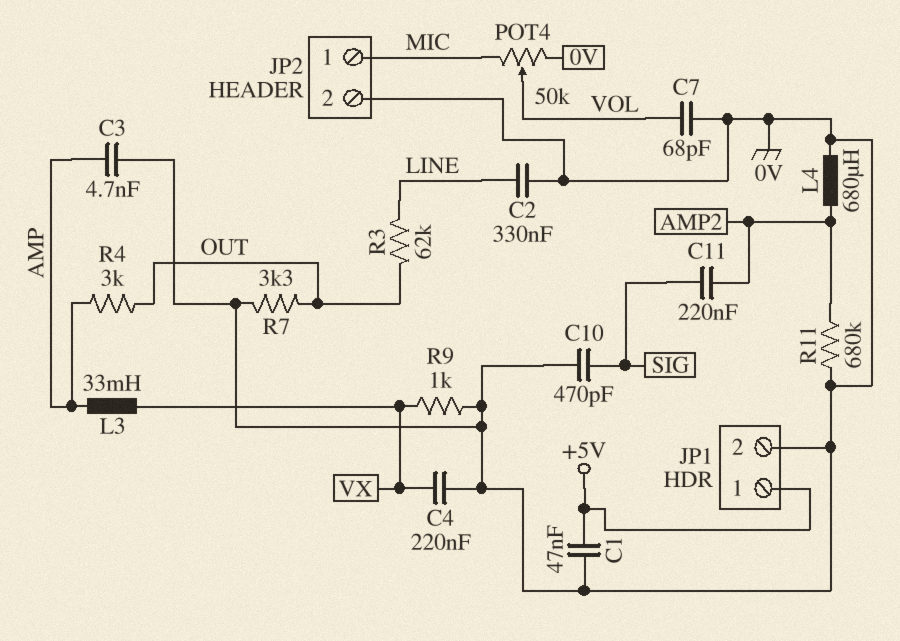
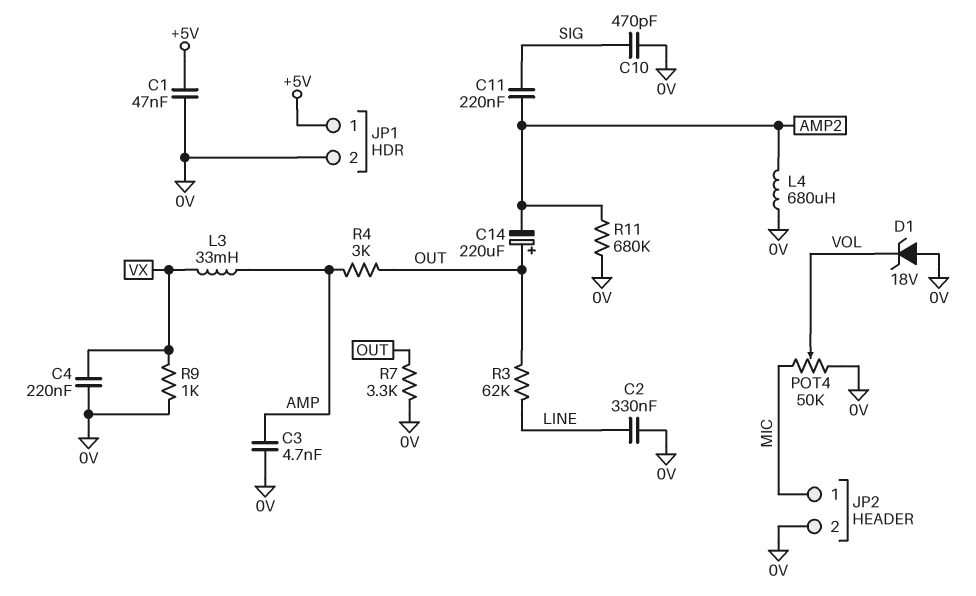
C7: 68pF (0V, VOL) -> none
C14: none -> 220uF (plus OUT, minus AMP2)
D1: none -> zener 18V (A 0V, K VOL)

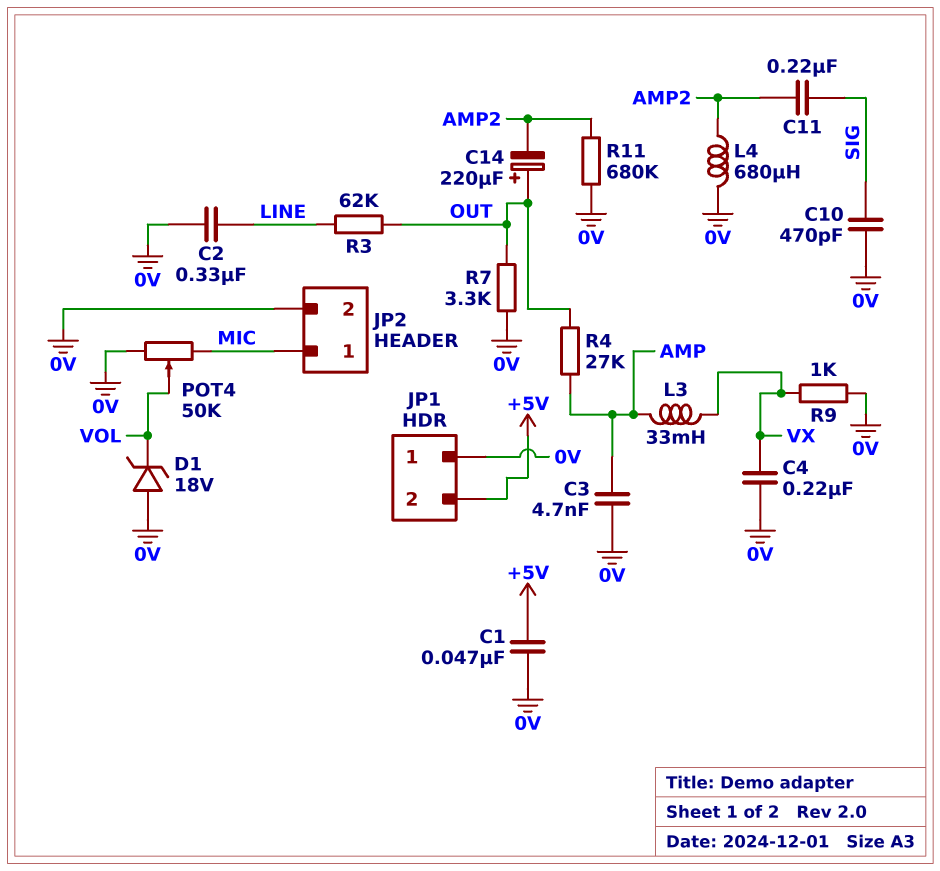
JP1 pin 1: +5V -> 0V
JP1 pin 2: 0V -> +5V
R4: 3k (AMP, OUT) -> 27k (AMP, OUT)

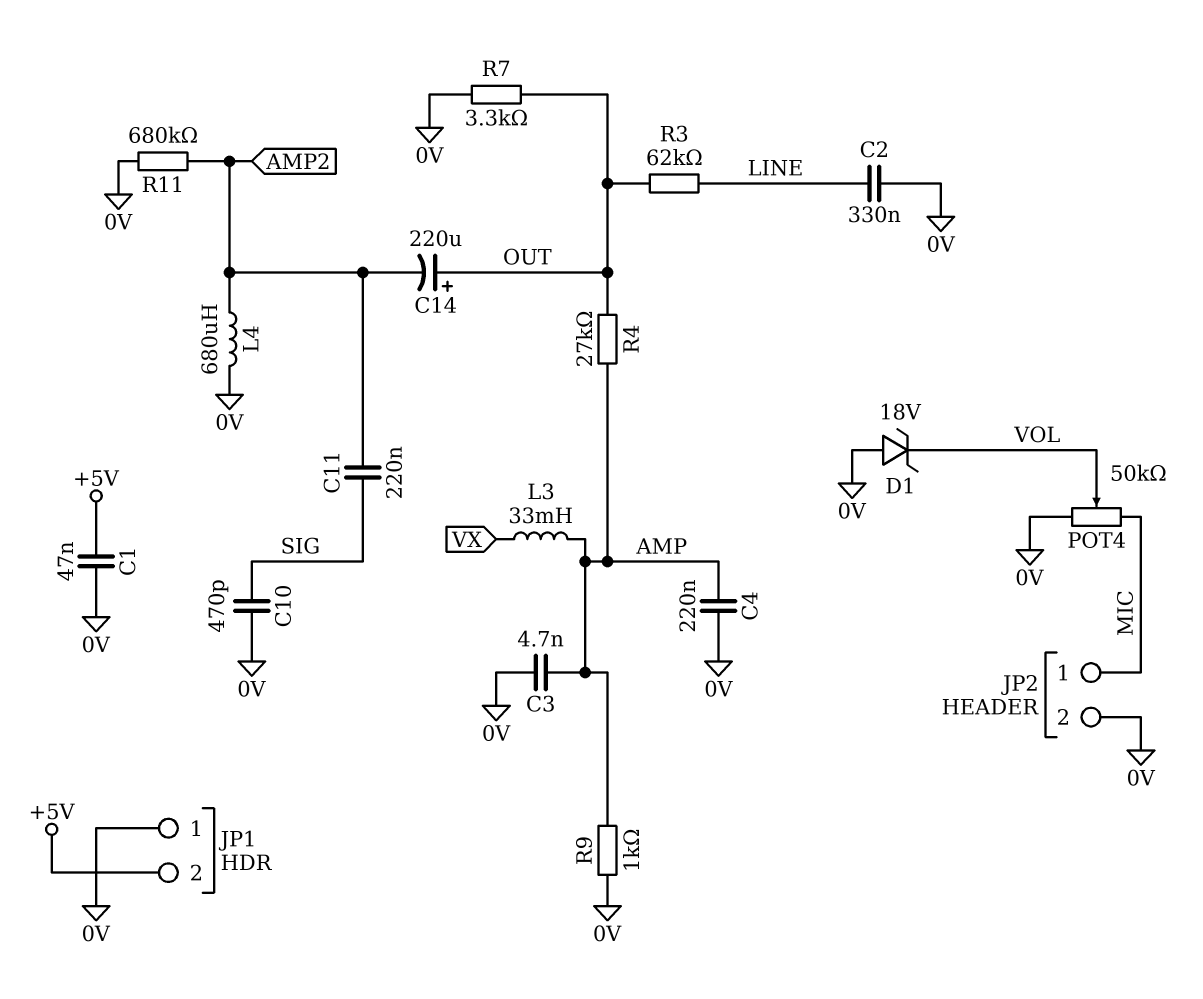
C4: 220nF (0V, VX) -> 220nF (0V, AMP)
R9: 1k (0V, VX) -> 1k (0V, AMP)

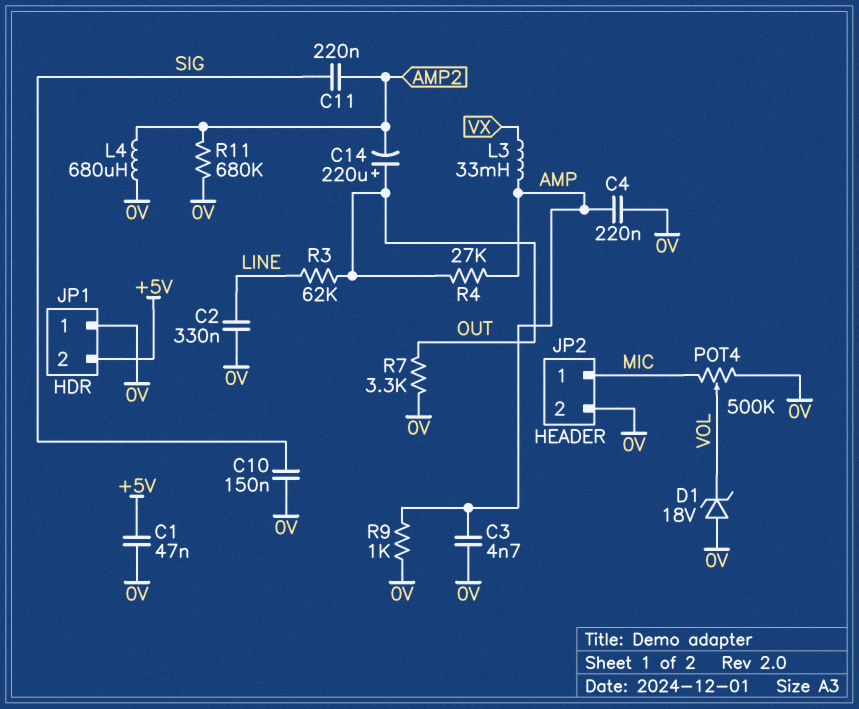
C10: 470pF (0V, SIG) -> 150nF (0V, SIG)
POT4: 50k (0V, MIC, wiper VOL) -> 500k (0V, MIC, wiper VOL)

